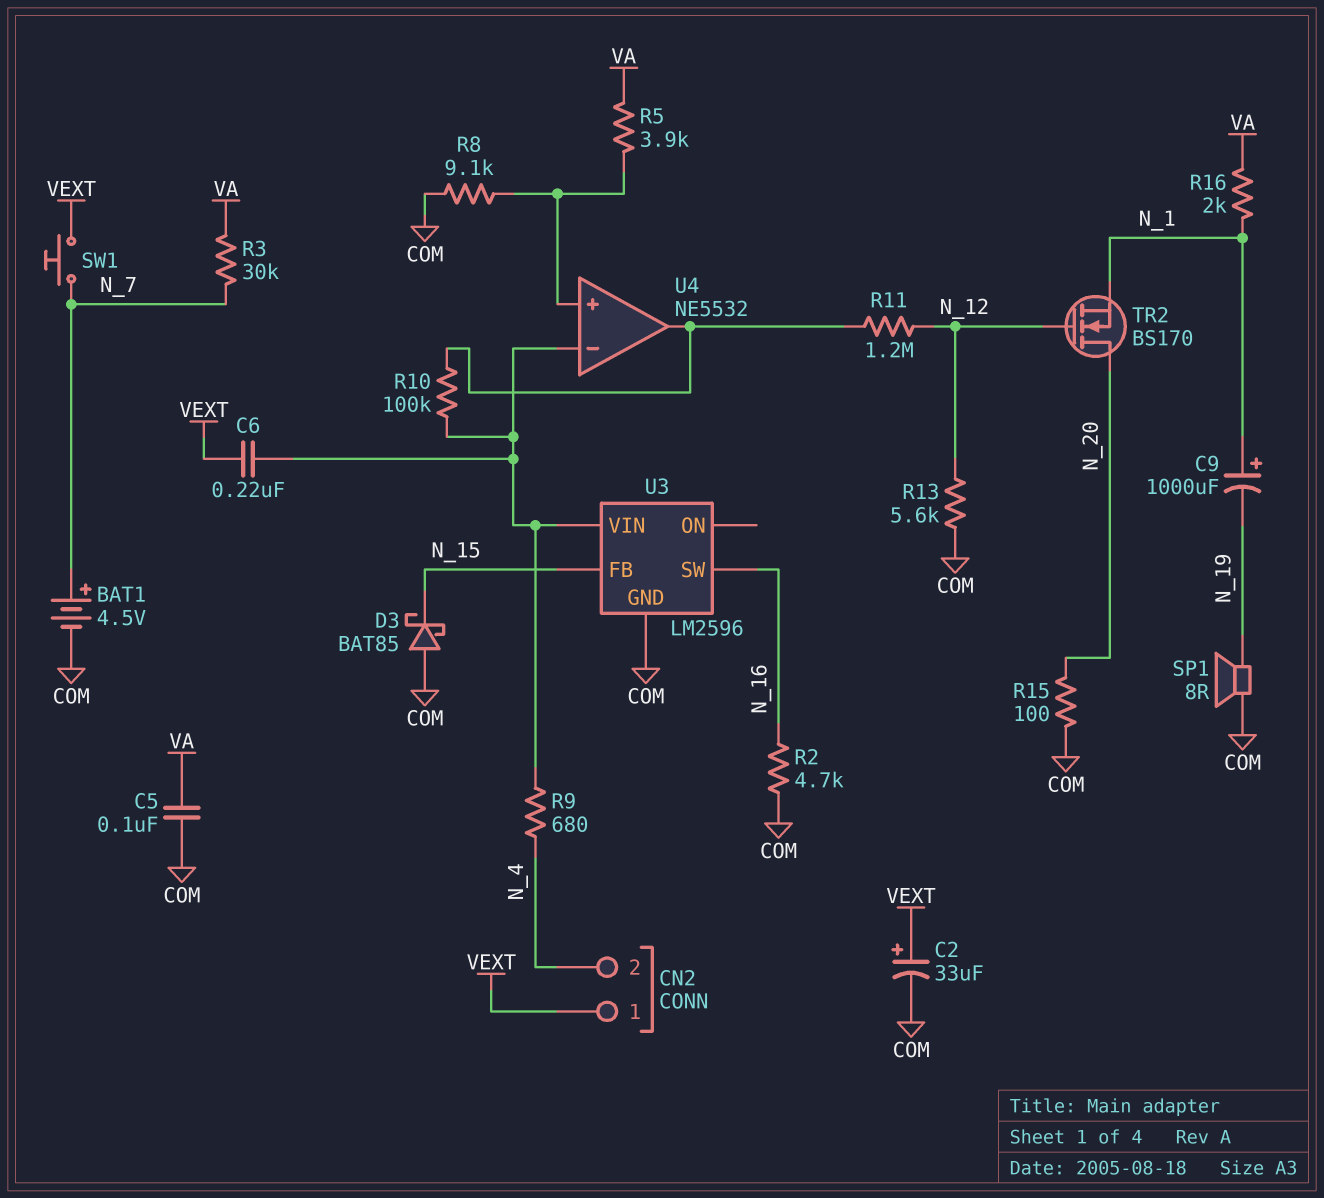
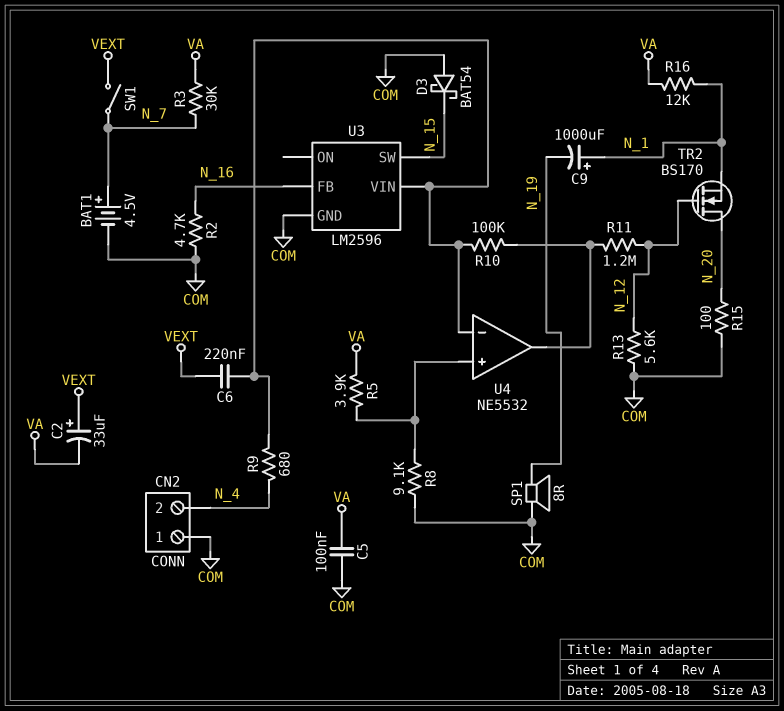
C2: 33uF (plus VEXT, minus COM) -> 33uF (plus VEXT, minus VA)
CN2 pin 1: VEXT -> COM
D3: schottky BAT85 (A COM, K N_15) -> schottky BAT54 (A COM, K N_15)
R16: 2k (N_1, VA) -> 12k (N_1, VA)
SW1: button (N_7, VEXT) -> switch (N_7, VEXT)
U3 pin FB: N_15 -> N_16
U3 pin SW: N_16 -> N_15

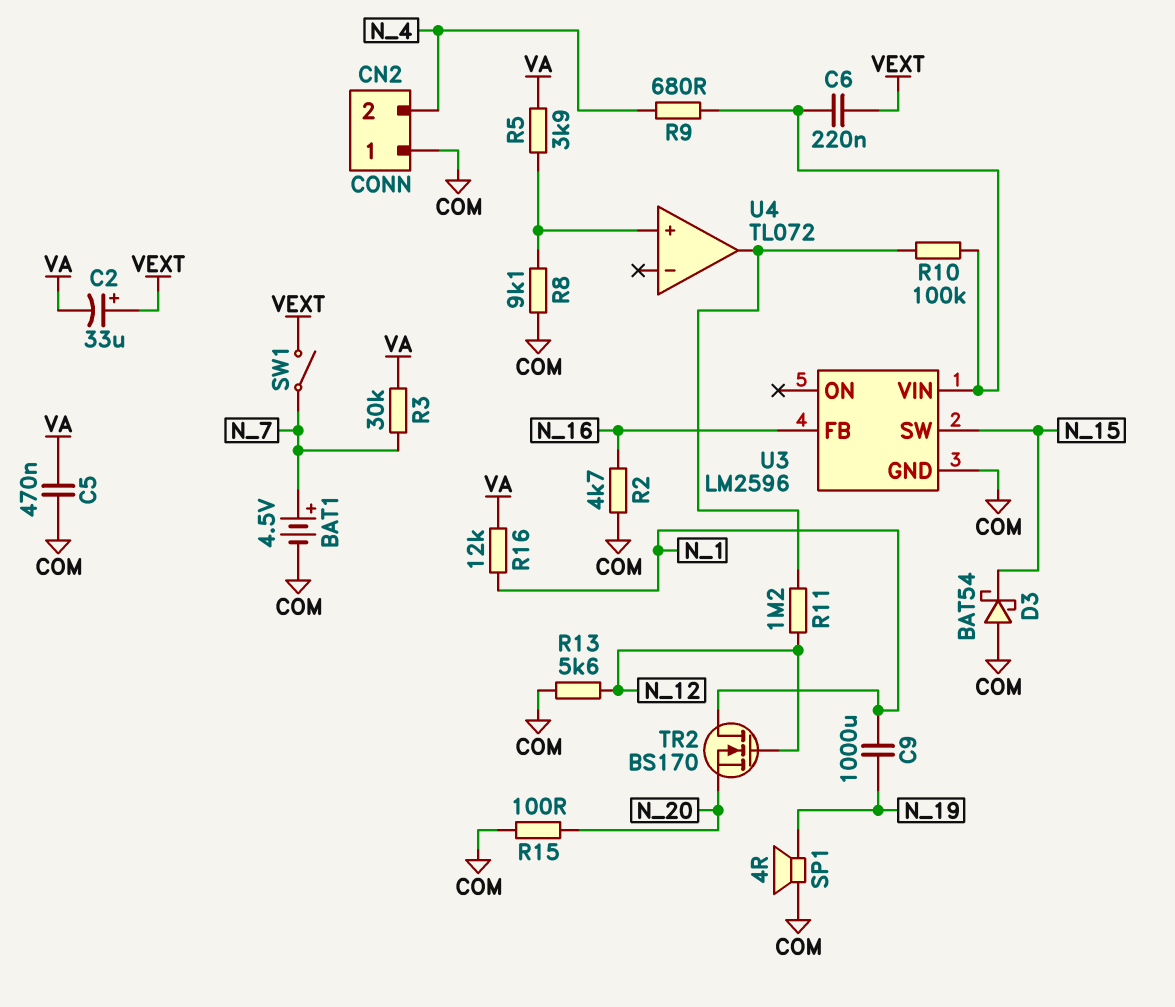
C5: 100nF (COM, VA) -> 470nF (COM, VA)
C9: 1000uF (plus N_1, minus N_19) -> 1000uF (N_1, N_19)
SP1: speaker 8R (COM, N_19) -> speaker 4R (COM, N_19)
TR2: NMOS BS170 (G N_12, D N_20, S N_1) -> NMOS BS170 (G N_12, D N_1, S N_20)
U4: NE5532 -> TL072
U4 pin in-: U3/VIN -> none

